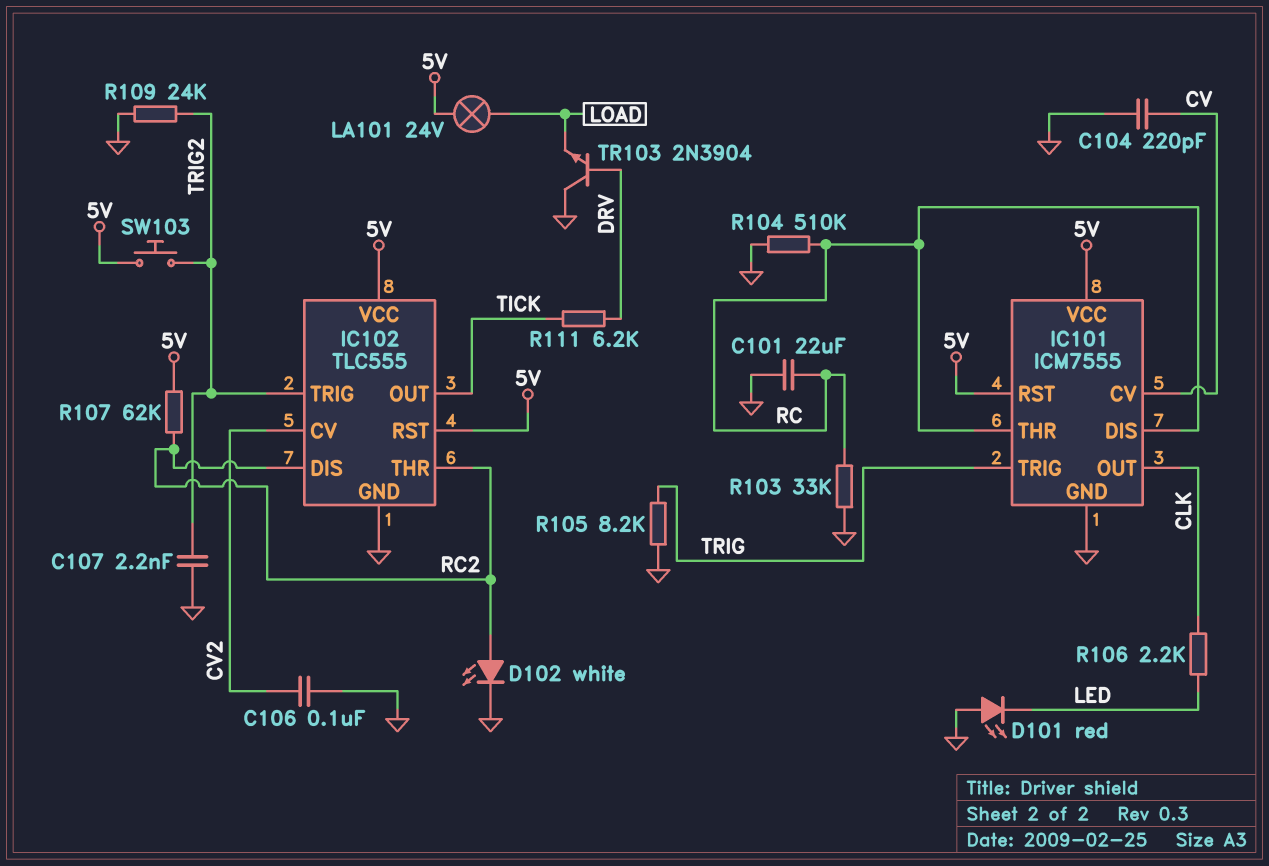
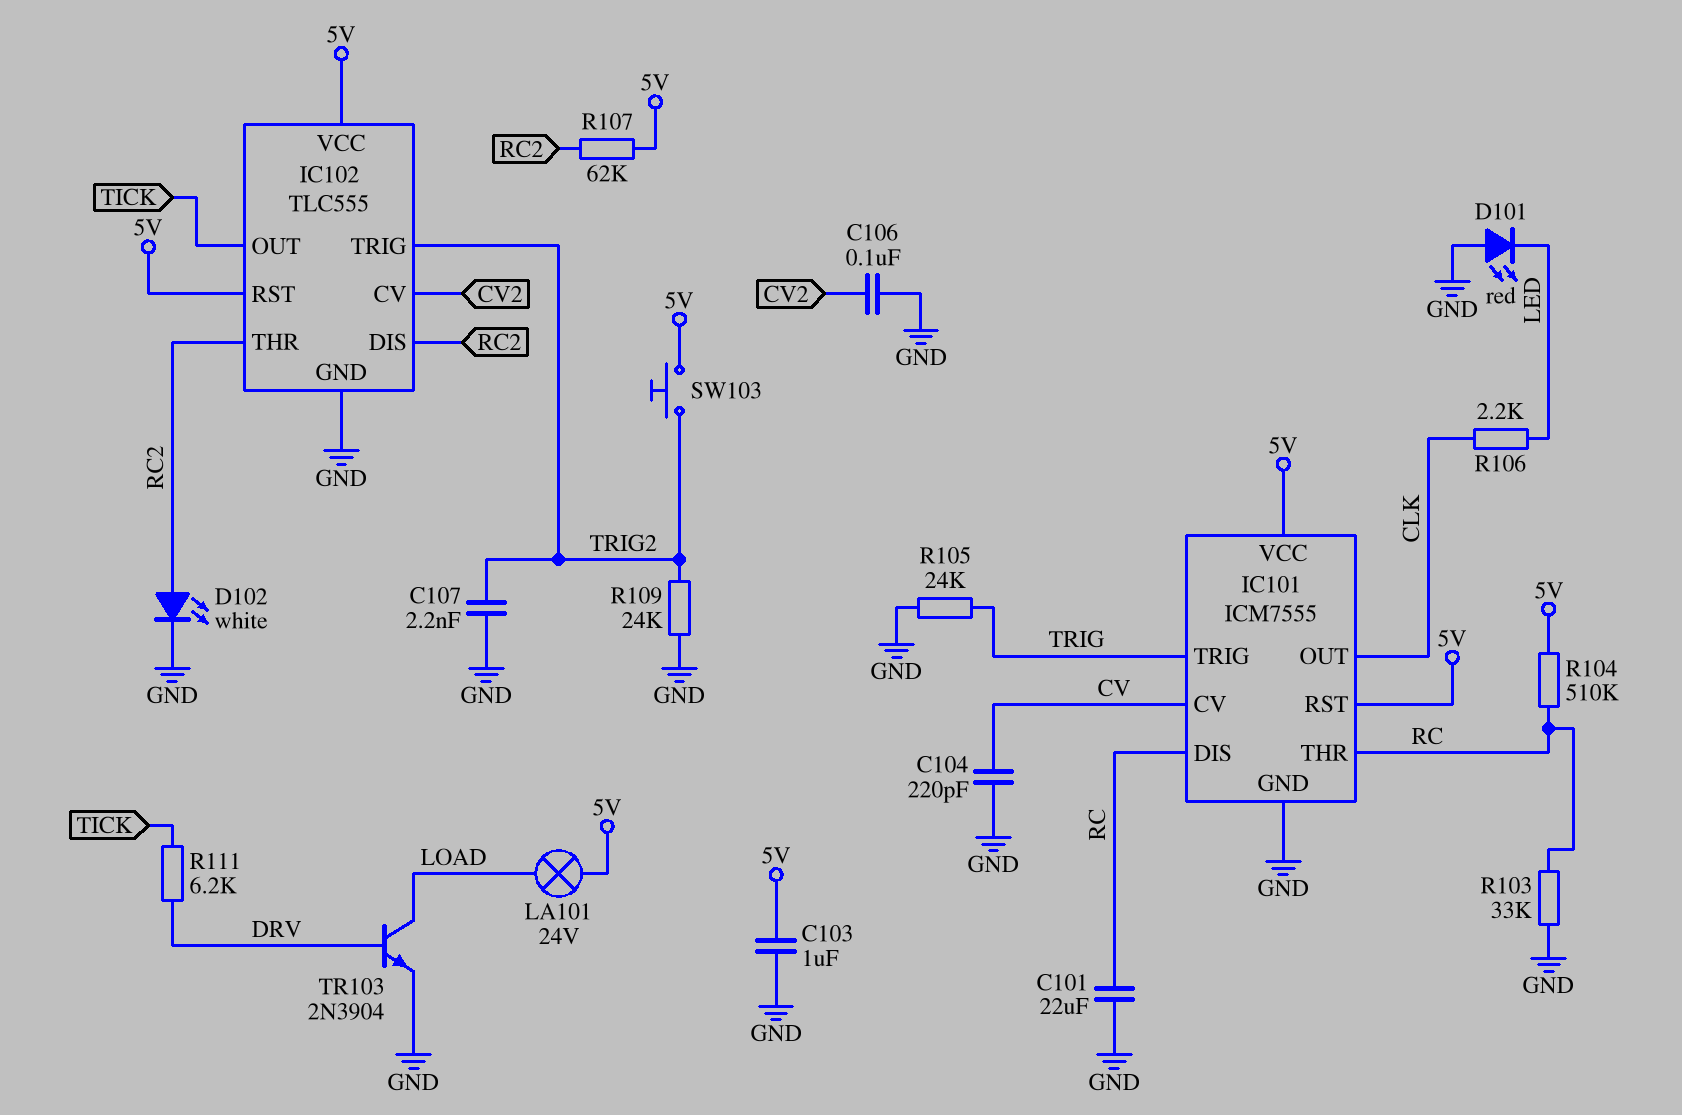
C103: none -> 1uF (5V, GND)
R104: 510k (GND, RC) -> 510k (5V, RC)
R105: 8.2k (GND, TRIG) -> 24k (GND, TRIG)
TR103: NPN 2N3904 (B DRV, C GND, E LOAD) -> NPN 2N3904 (B DRV, C LOAD, E GND)

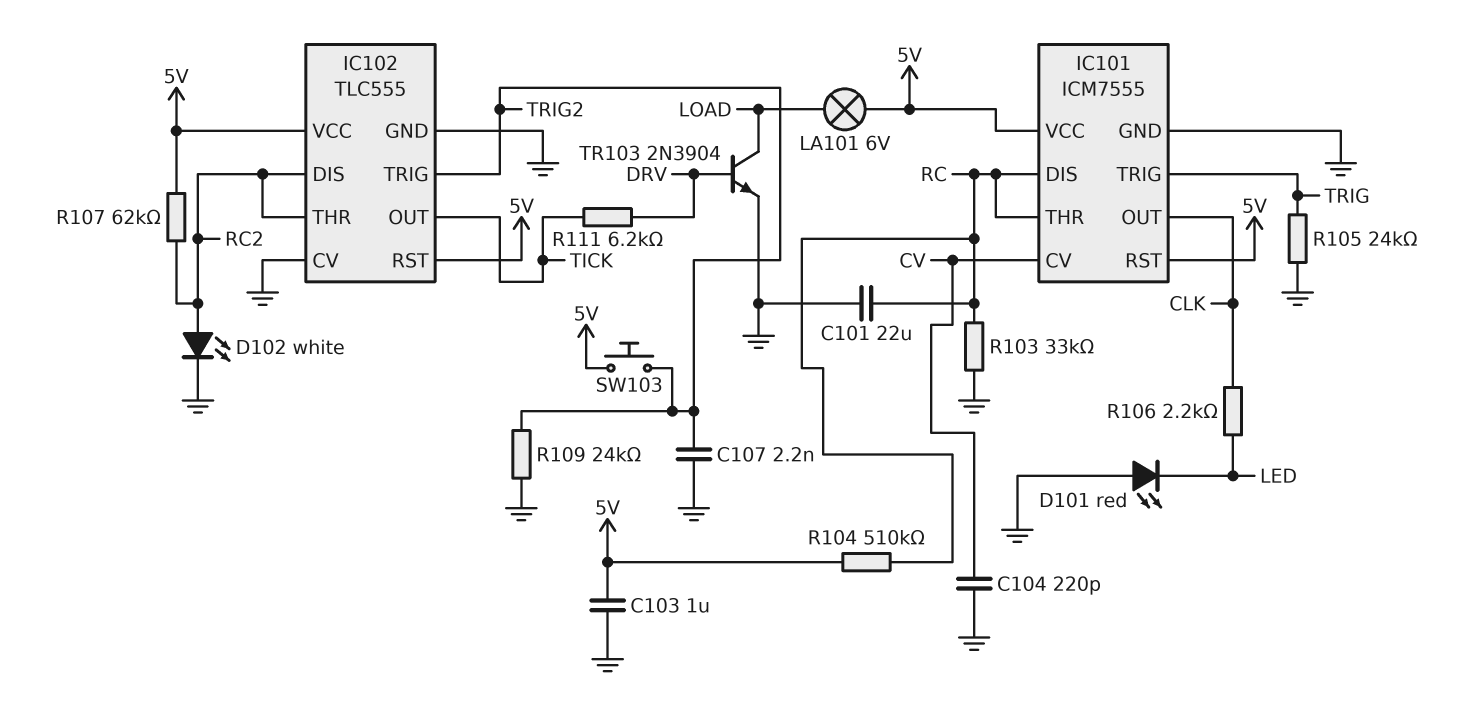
C106: 100nF (CV2, GND) -> none
IC102 pin CV: CV2 -> GND
LA101: lamp 24V (5V, LOAD) -> lamp 6V (5V, LOAD)

